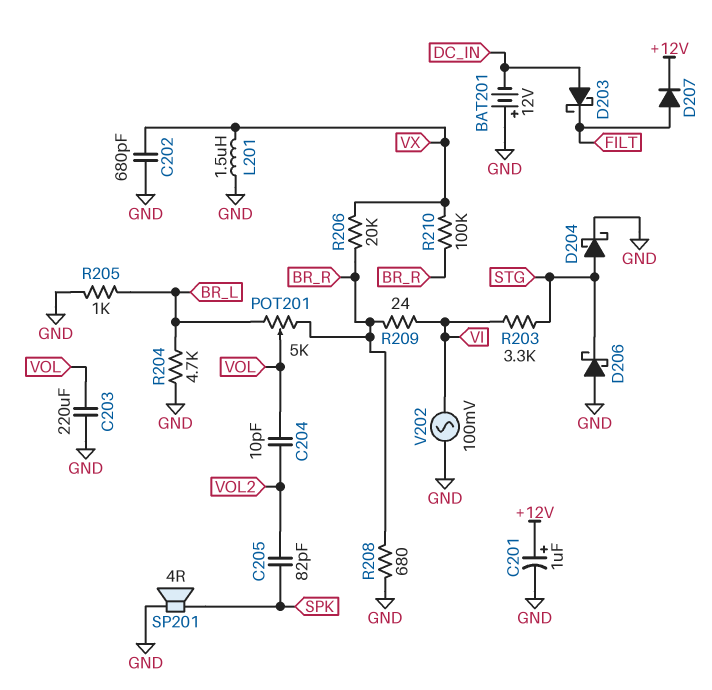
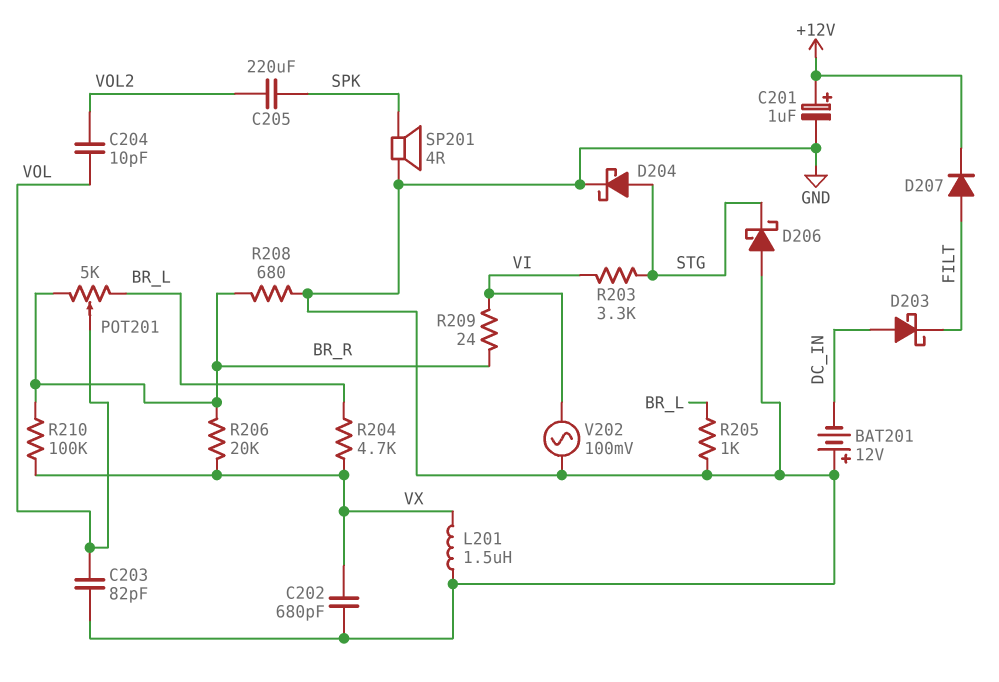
C203: 220uF (GND, VOL) -> 82pF (GND, VOL)
C205: 82pF (SPK, VOL2) -> 220uF (SPK, VOL2)
R204: 4.7k (BR_L, GND) -> 4.7k (BR_L, VX)

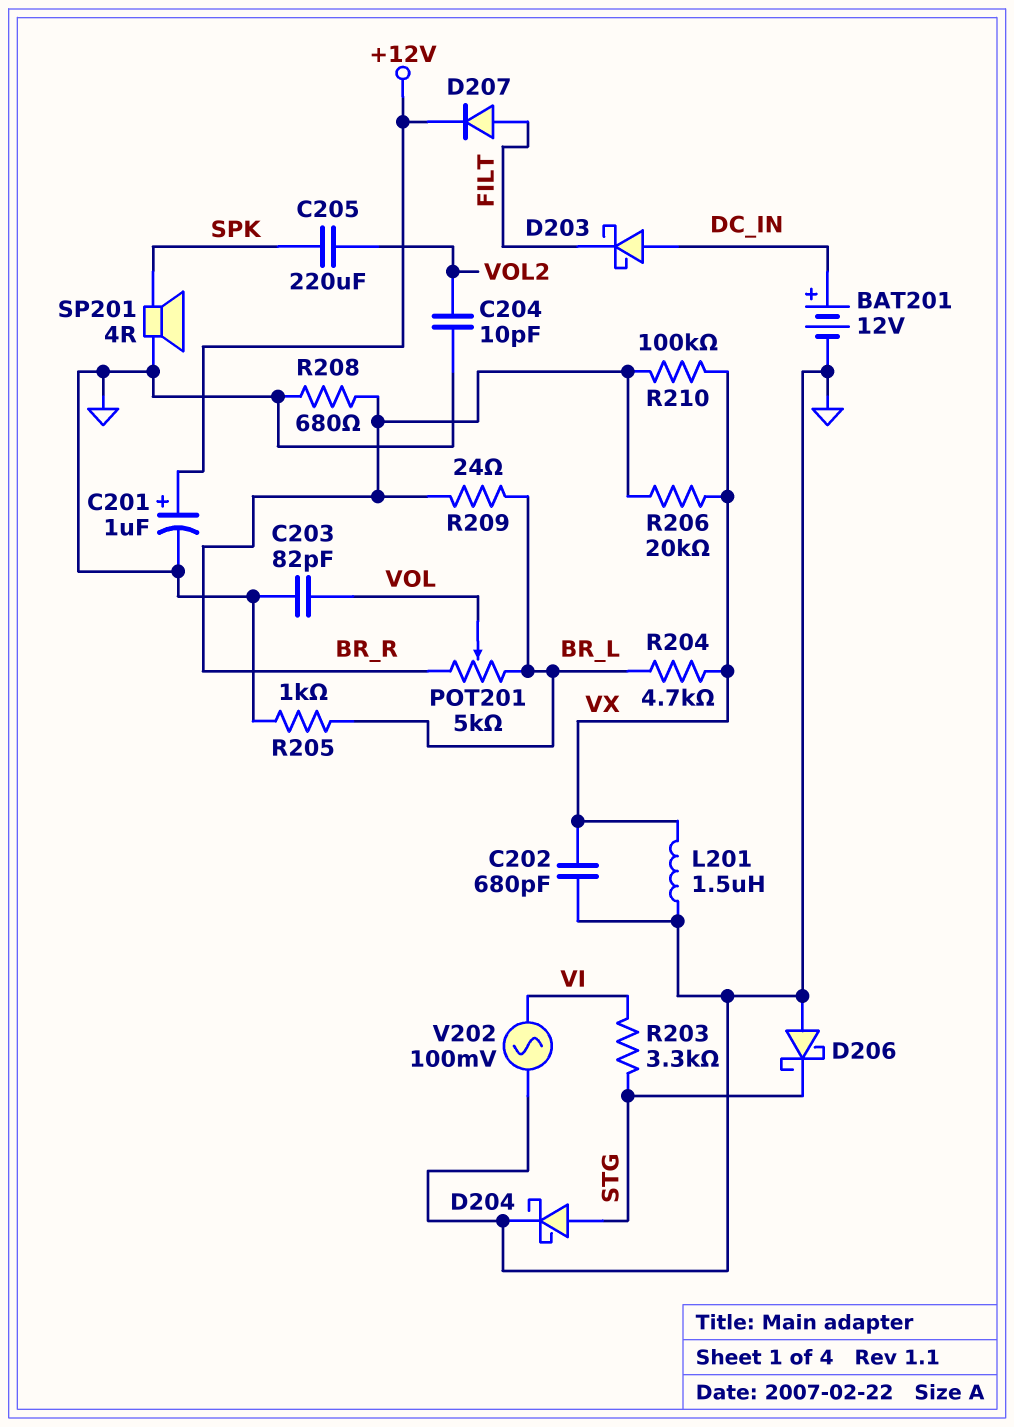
BAT201: 12V (plus GND, minus DC_IN) -> 12V (plus DC_IN, minus GND)
C204: 10pF (VOL, VOL2) -> 10pF (GND, VOL2)
R209: 24 (BR_R, VI) -> 24 (BR_L, BR_R)

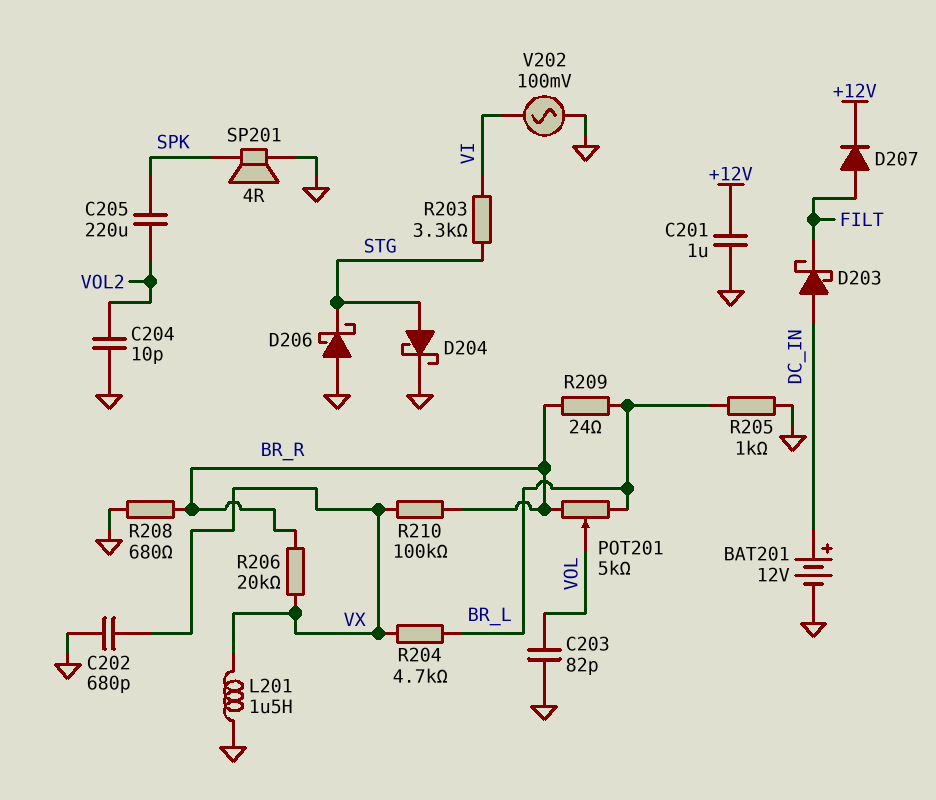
C201: 1uF (plus +12V, minus GND) -> 1uF (+12V, GND)

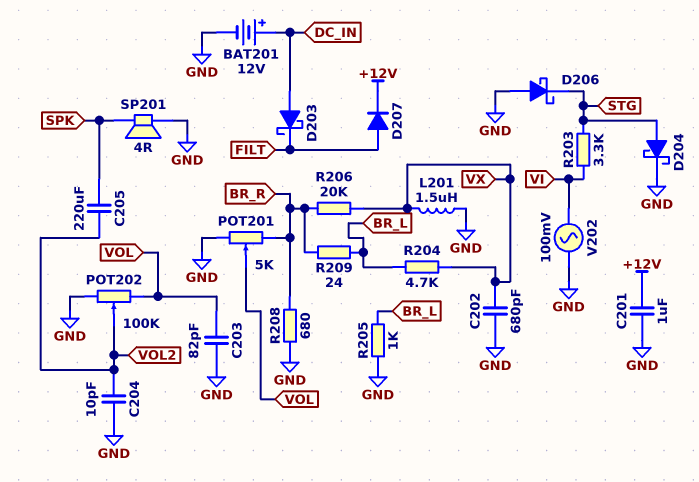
POT201: 5k (BR_L, BR_R, wiper VOL) -> 5k (BR_R, GND, wiper VOL)
POT202: none -> 100k (GND, VOL, wiper VOL2)
R210: 100k (BR_R, VX) -> none

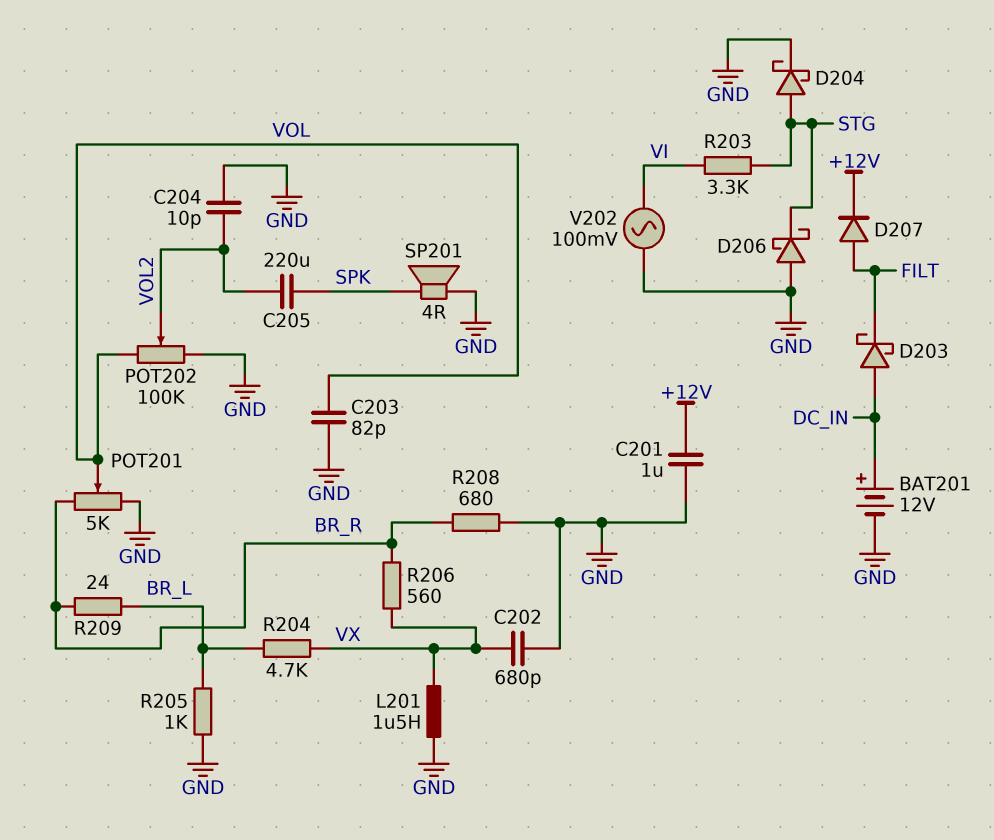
R206: 20k (BR_R, VX) -> 560 (BR_R, VX)

